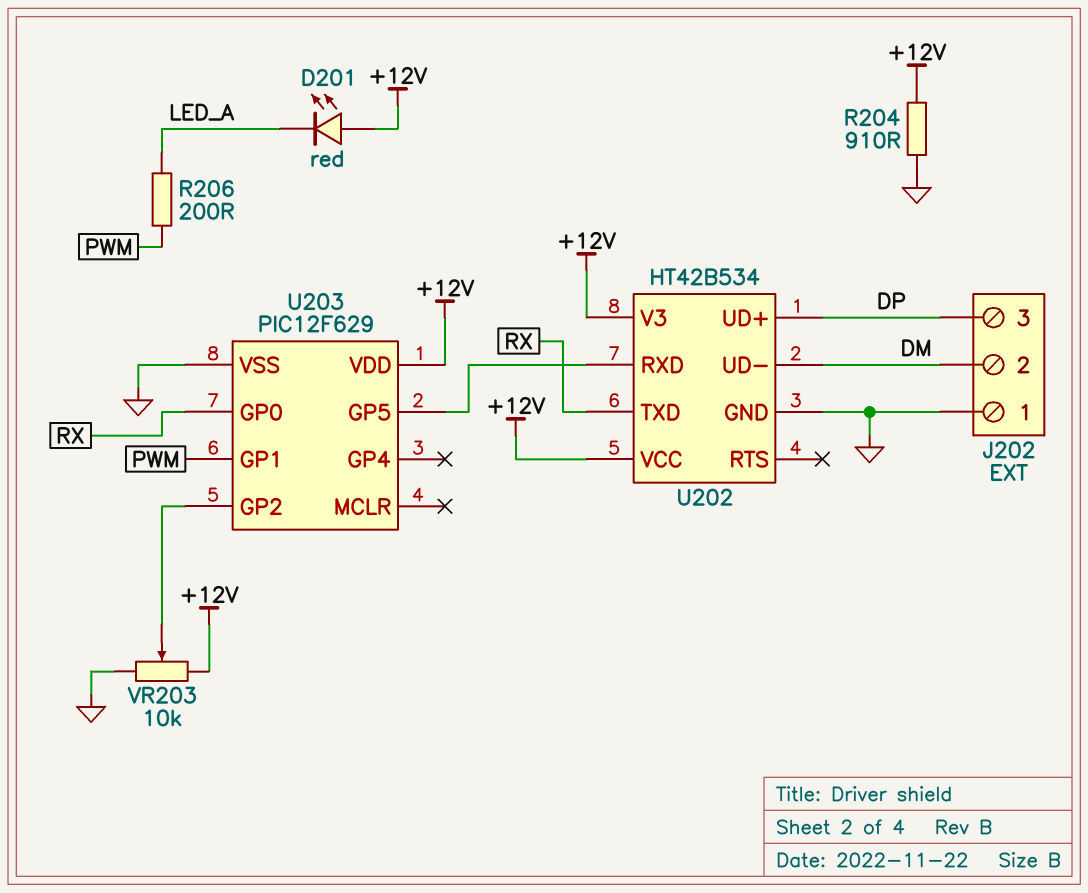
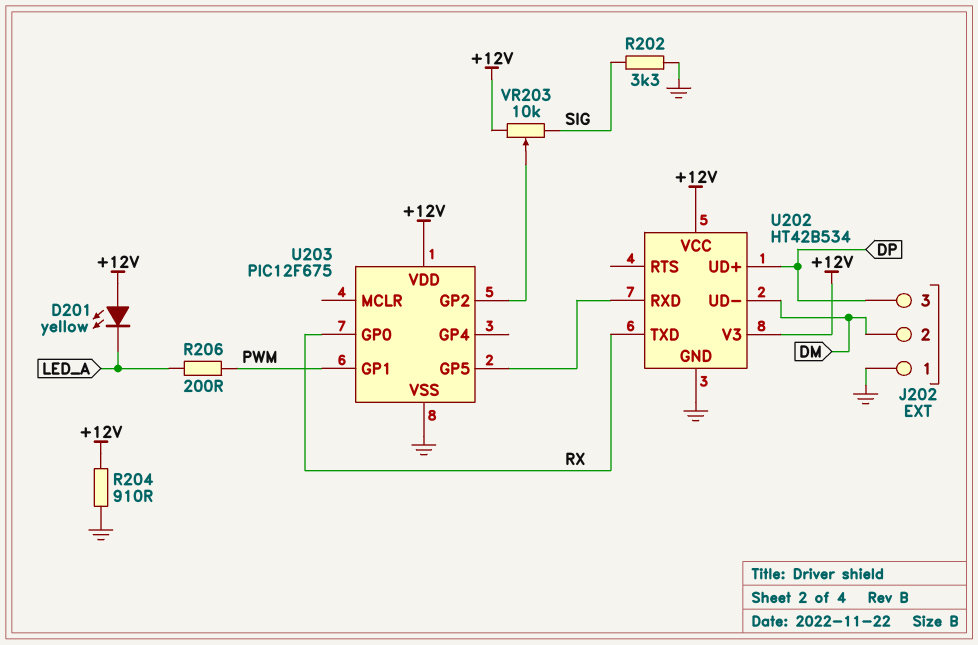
D201: LED red (A +12V, K LED_A) -> LED yellow (A +12V, K LED_A)
R202: none -> 3.3k (GND, SIG)
U203: PIC12F629 -> PIC12F675
VR203: 10k (+12V, GND, wiper U203/GP2) -> 10k (+12V, SIG, wiper U203/GP2)

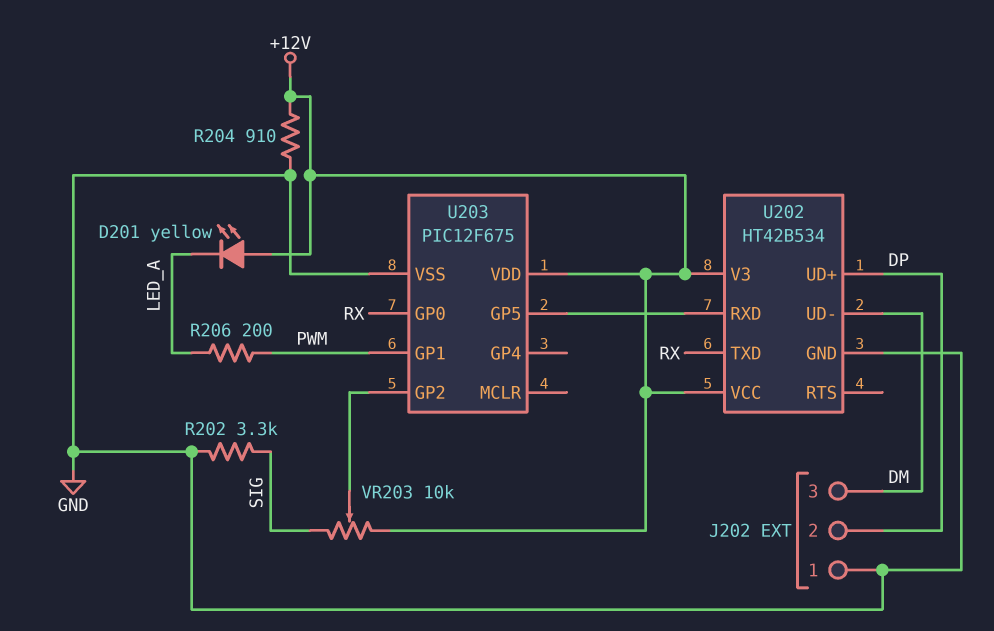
J202 pin 2: DM -> DP
J202 pin 3: DP -> DM

